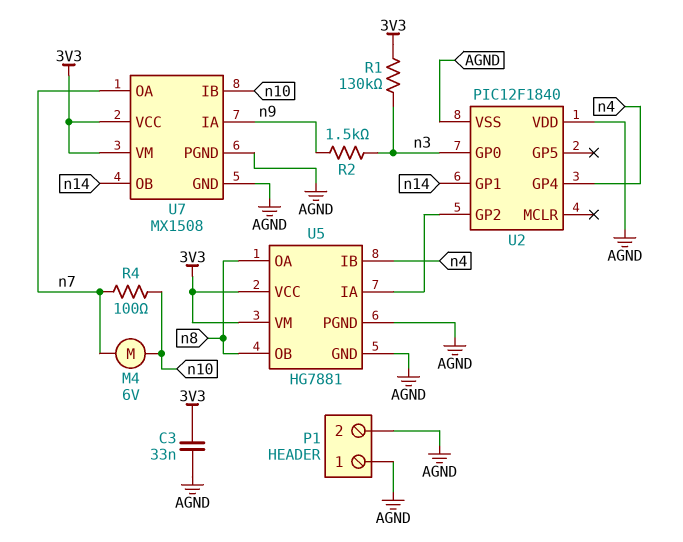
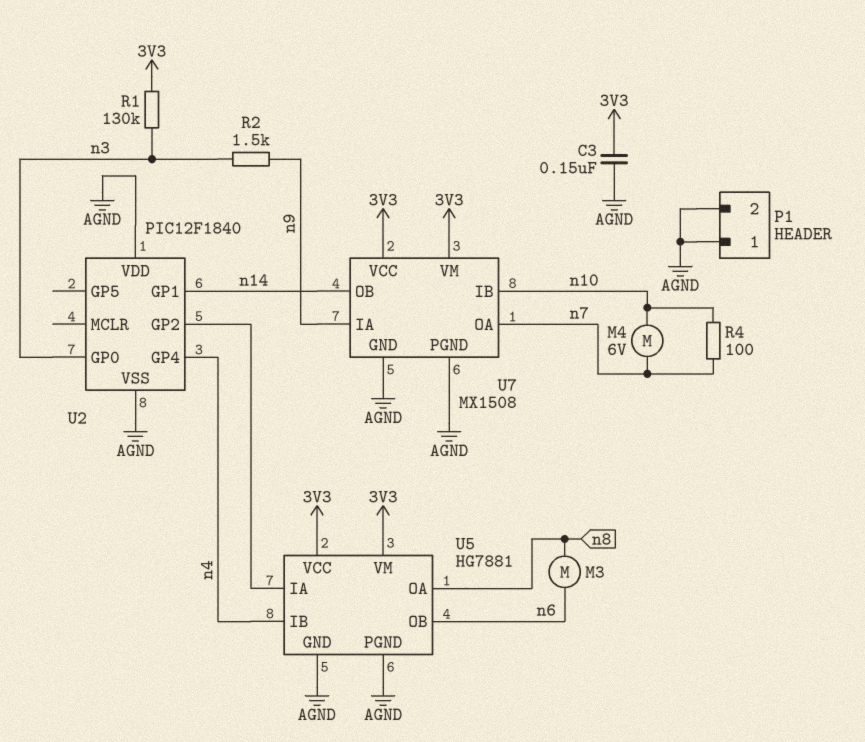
C3: 33nF (3V3, AGND) -> 150nF (3V3, AGND)
M3: none -> motor (n6, n8)
U5 pin OB: n8 -> n6

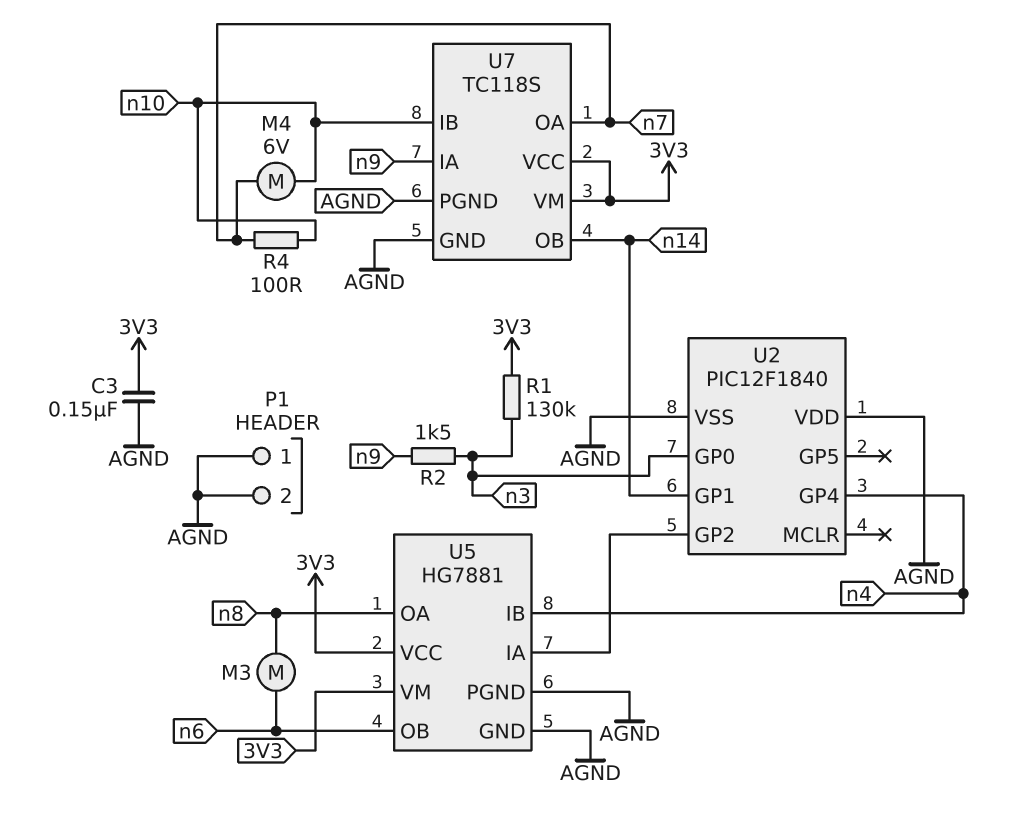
U7: MX1508 -> TC118S

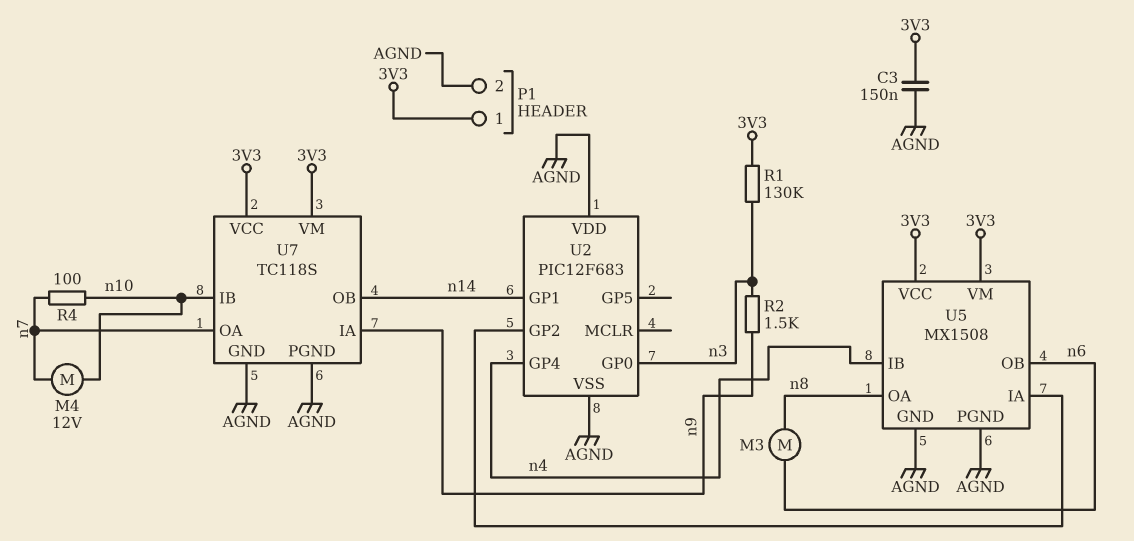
M4: motor 6V (n7, n10) -> motor 12V (n7, n10)
P1 pin 1: AGND -> 3V3
U2: PIC12F1840 -> PIC12F683
U5: HG7881 -> MX1508

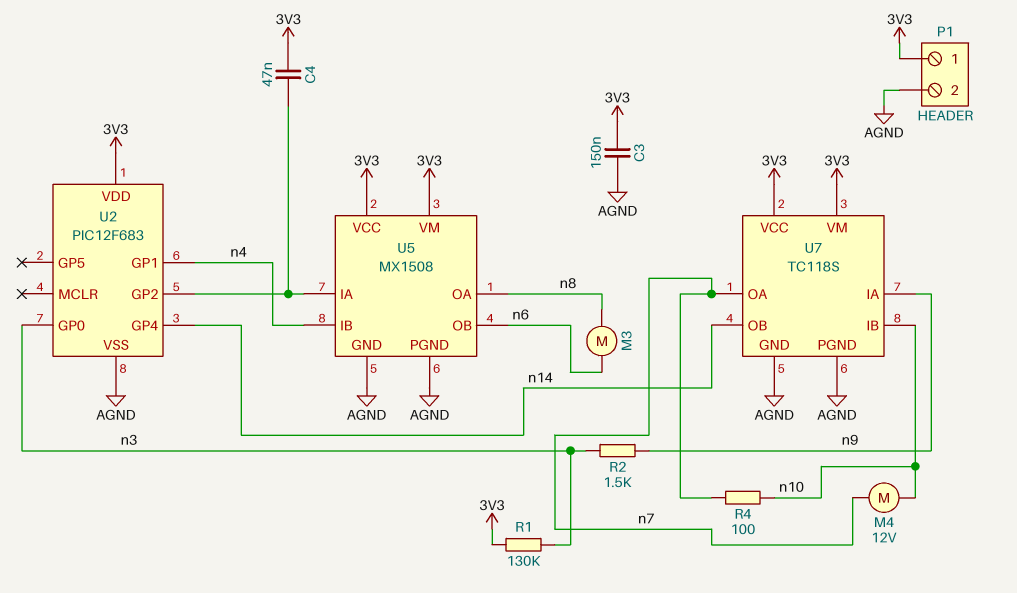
C4: none -> 47nF (3V3, U2/GP2)
U2 pin GP1: n14 -> n4
U2 pin GP4: n4 -> n14
U2 pin VDD: AGND -> 3V3

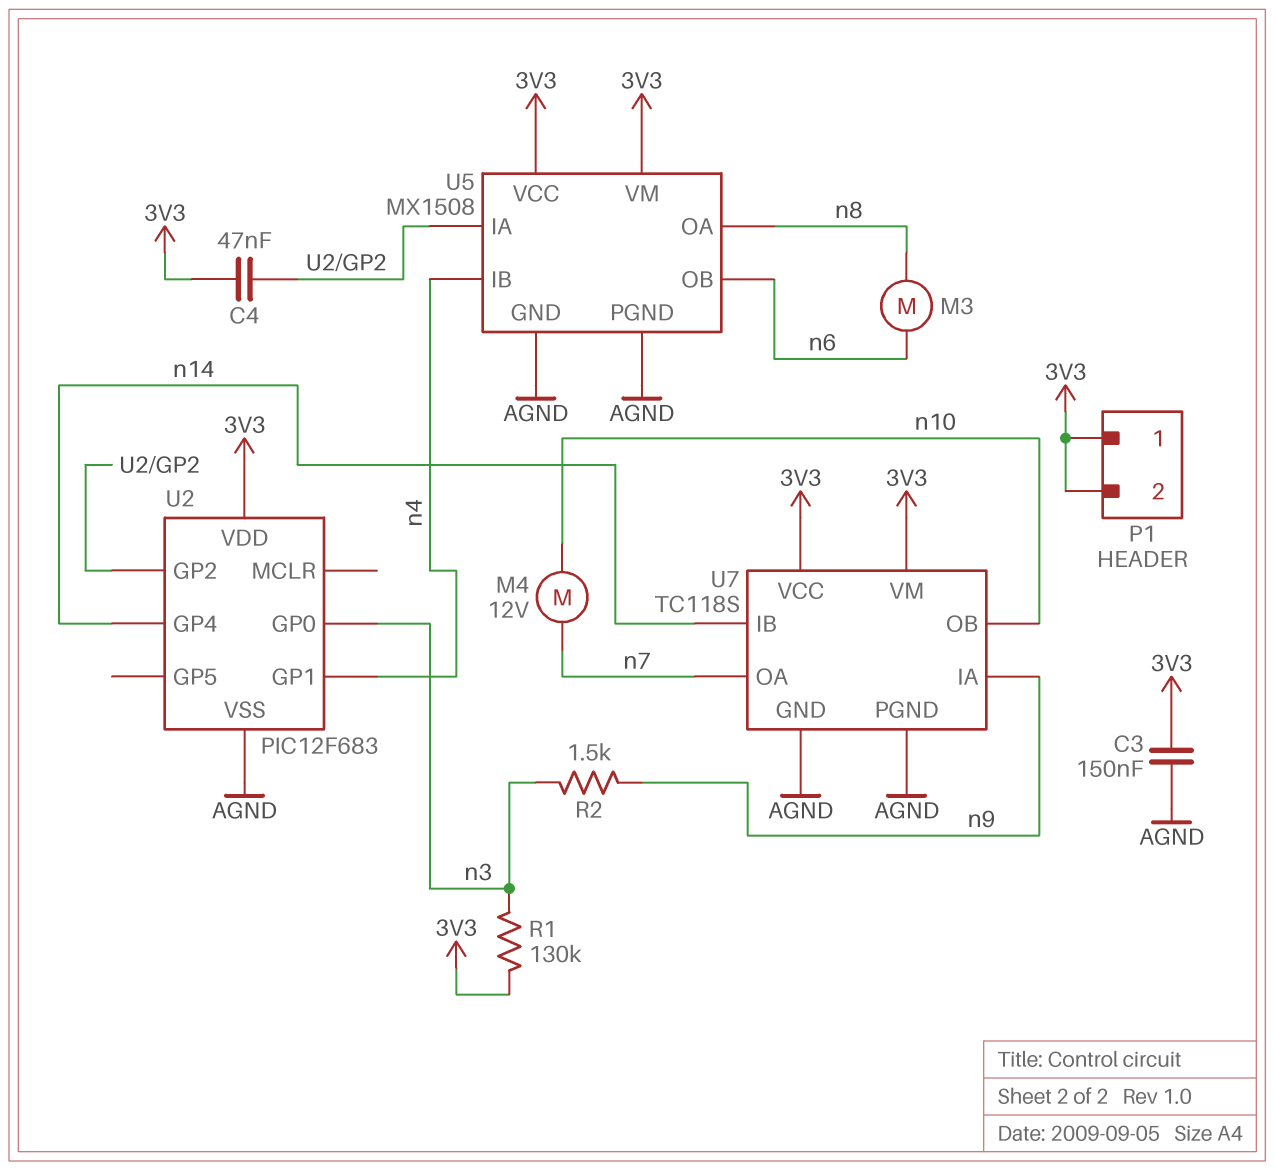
P1 pin 2: AGND -> 3V3
R4: 100 (n7, n10) -> none
U7 pin IB: n10 -> n14
U7 pin OB: n14 -> n10

